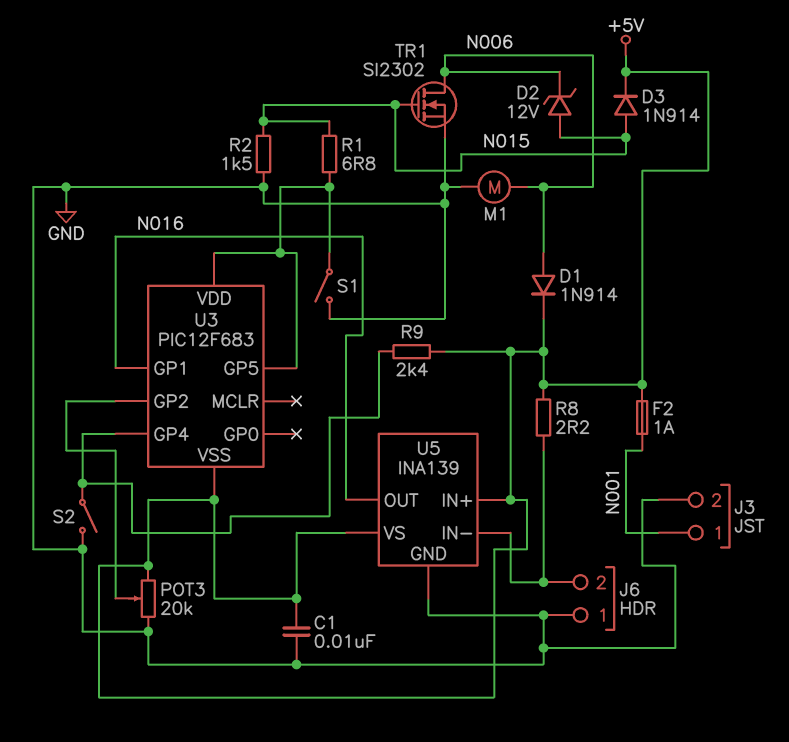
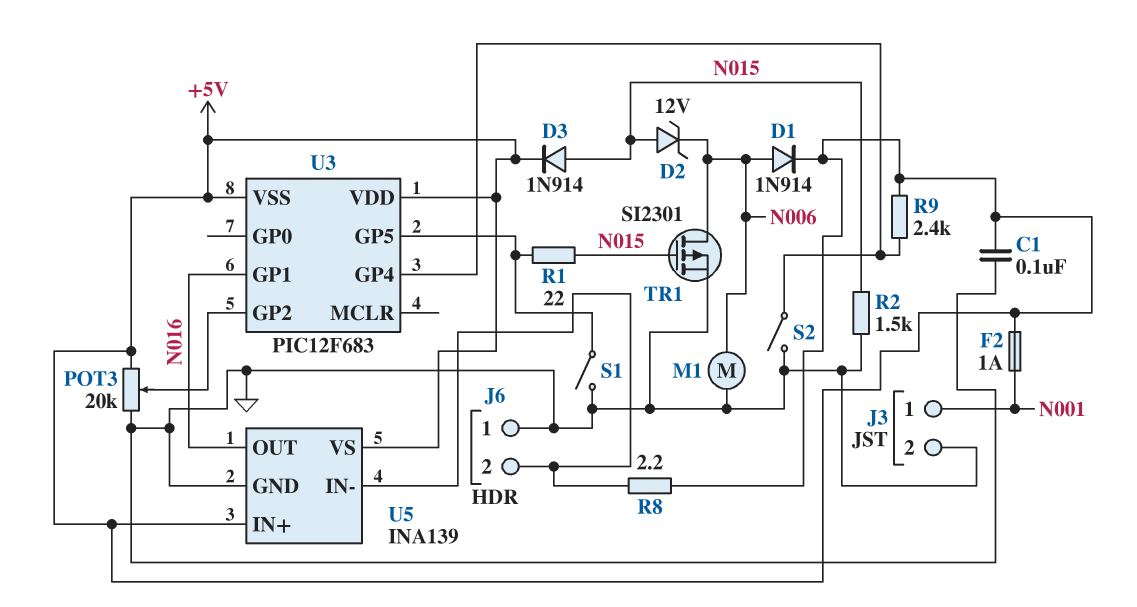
C1: 10nF (+5V, GND) -> 100nF (+5V, GND)
R1: 6.8 (N015, U3/GP5) -> 22 (N015, U3/GP5)
TR1: NMOS SI2302 (G N015, D N006, S GND) -> PMOS SI2301 (G N015, D N006, S GND)
U3 pin VDD: U3/GP5 -> +5V

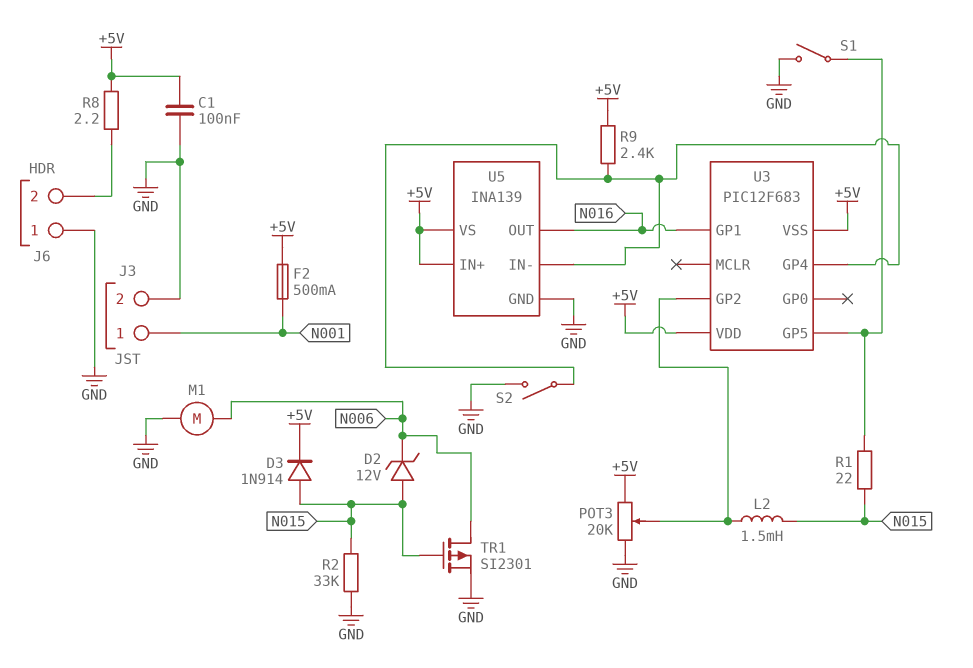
D1: diode 1N914 (A N006, K +5V) -> none
F2: 1A (+5V, N001) -> 500mA (+5V, N001)
L2: none -> 1.5mH (N015, U3/GP2)
R2: 1.5k (GND, N015) -> 33k (GND, N015)
U5 pin IN-: J6/2 -> U3/GP4

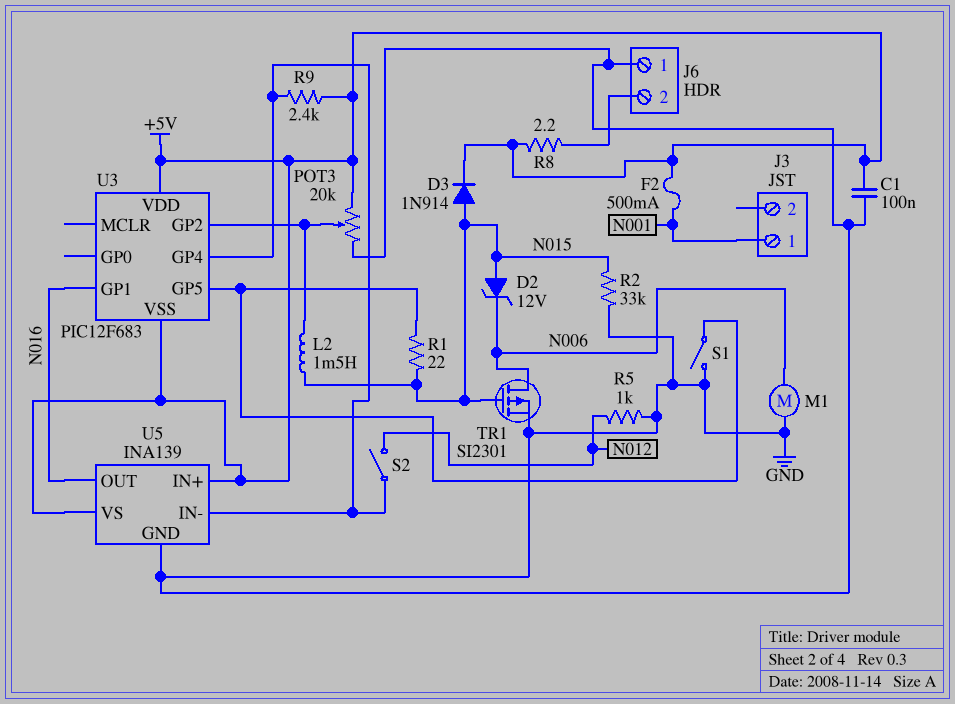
J3 pin 2: GND -> none
R5: none -> 1k (GND, N012)
S2: switch (GND, U3/GP4) -> switch (N012, U3/GP4)

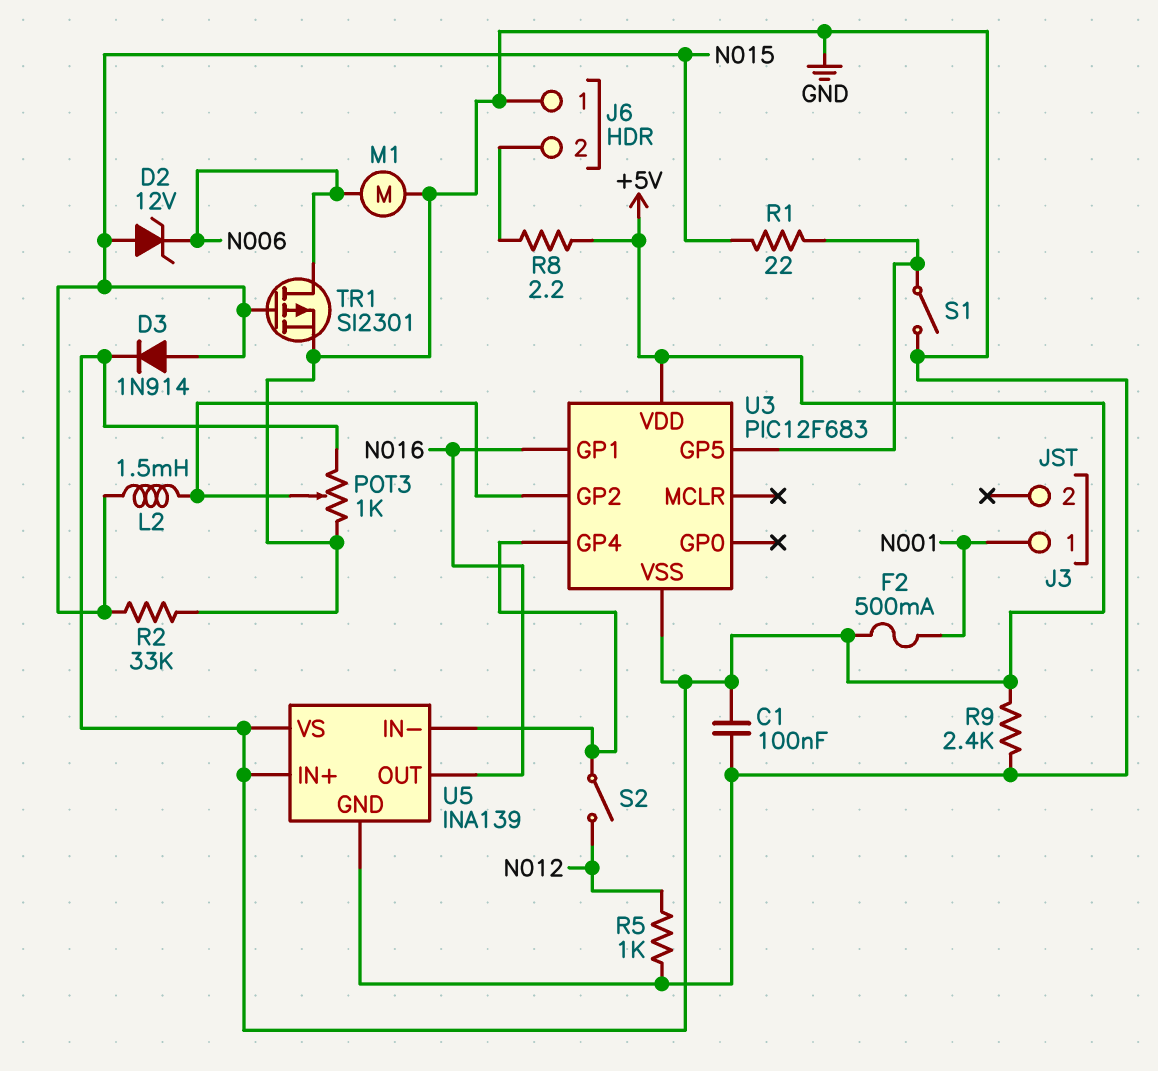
POT3: 20k (+5V, GND, wiper U3/GP2) -> 1k (+5V, GND, wiper U3/GP2)
R9: 2.4k (+5V, U3/GP4) -> 2.4k (+5V, GND)

